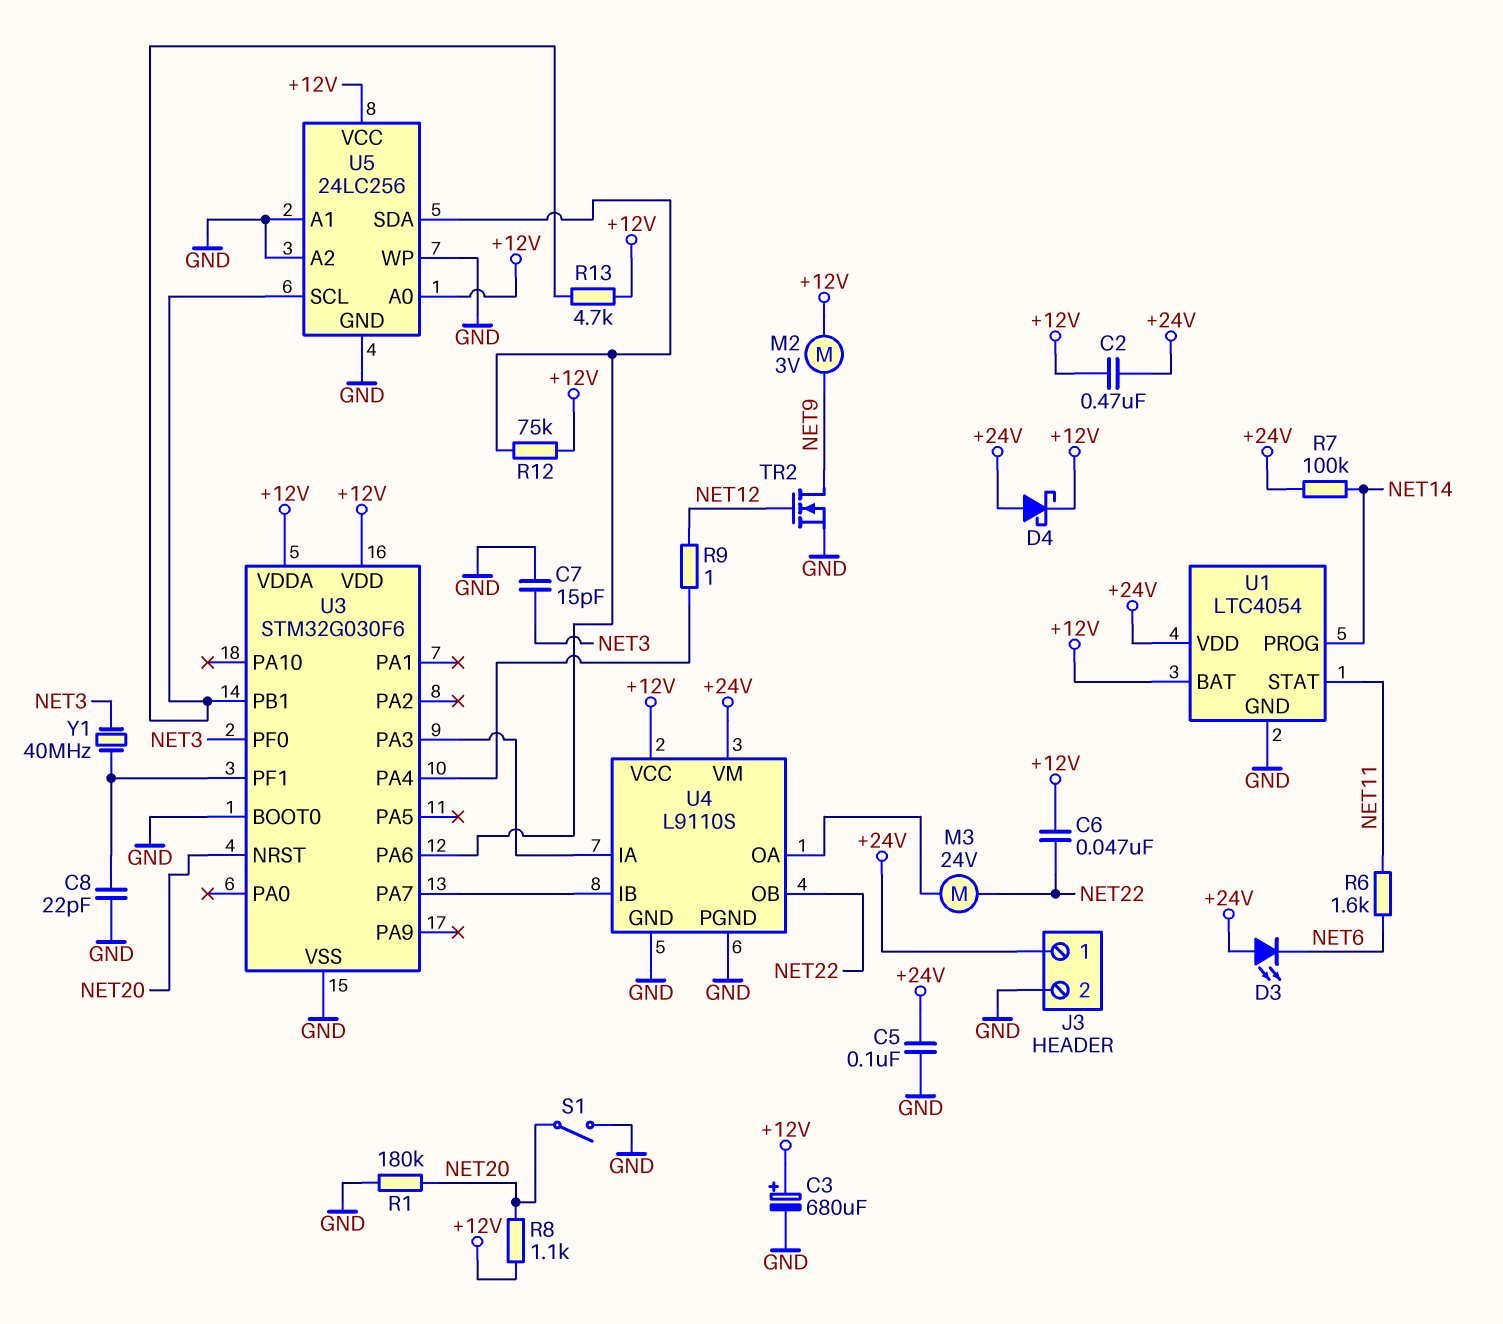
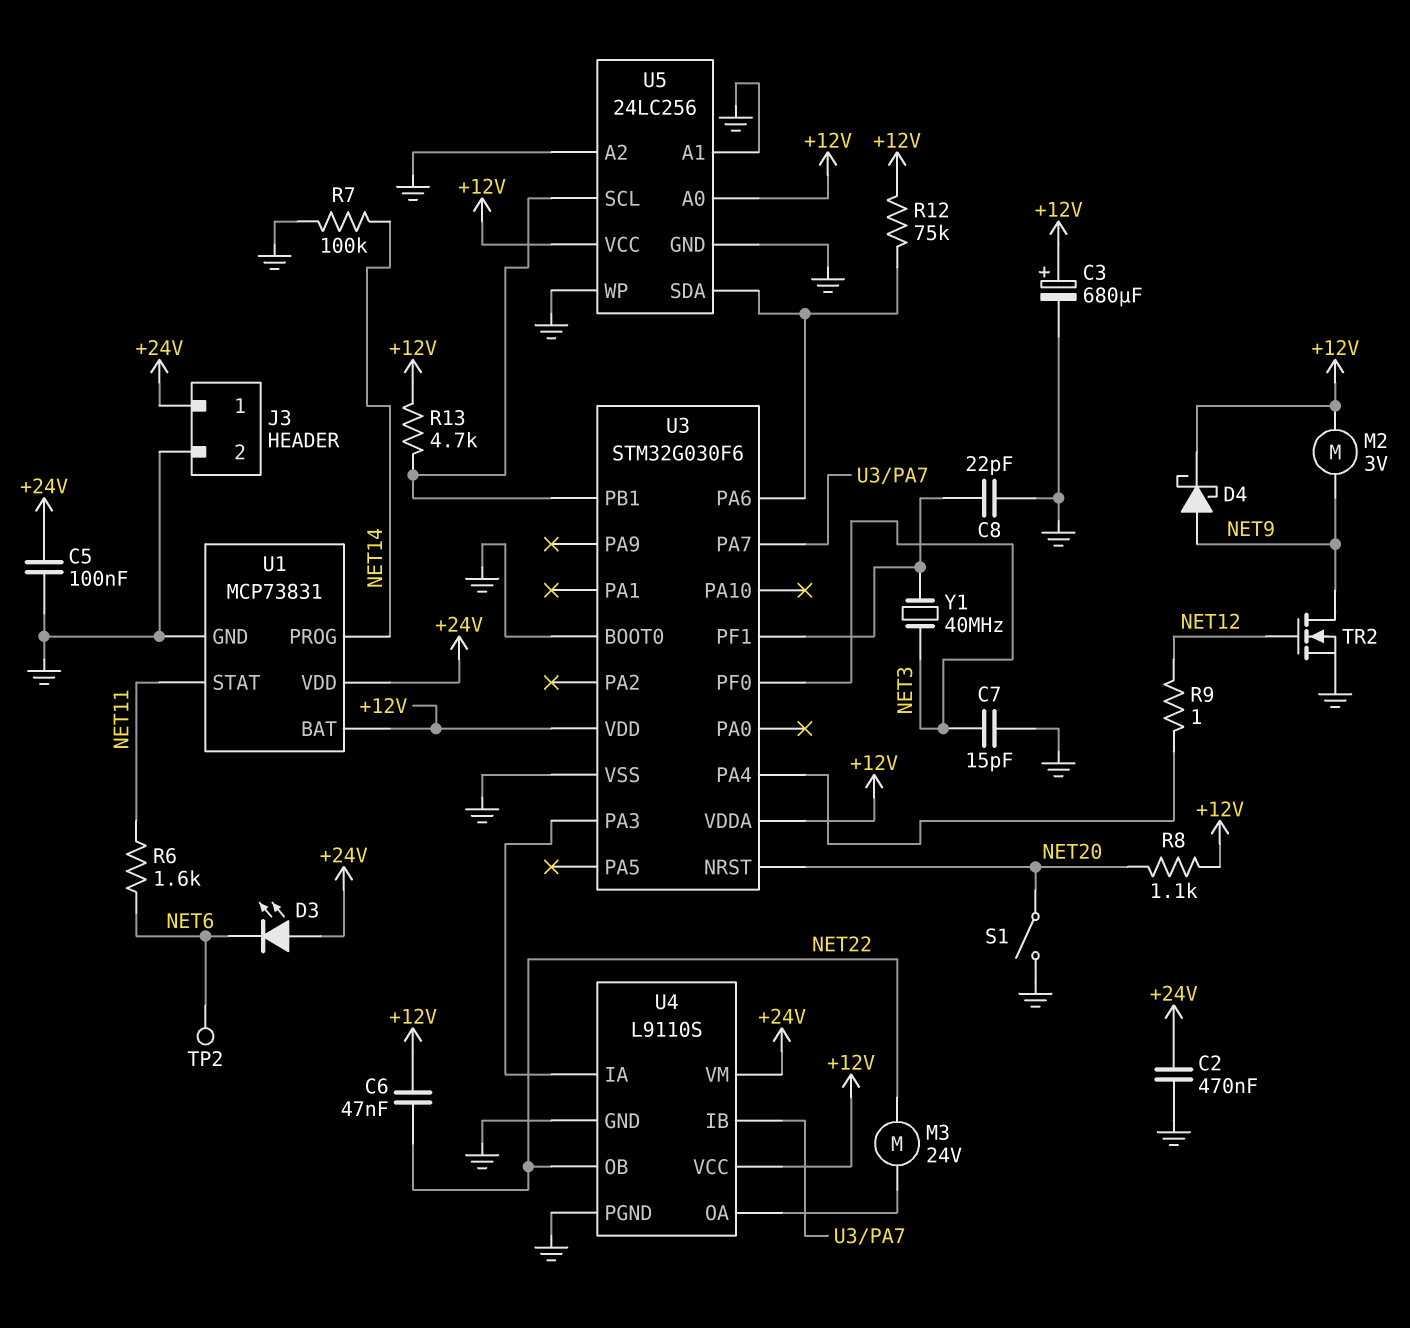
C2: 470nF (+12V, +24V) -> 470nF (+24V, GND)
D4: schottky (A +24V, K +12V) -> schottky (A NET9, K +12V)
R1: 180k (GND, NET20) -> none
R7: 100k (+24V, NET14) -> 100k (GND, NET14)
TP2: none -> test point (NET6)
U1: LTC4054 -> MCP73831

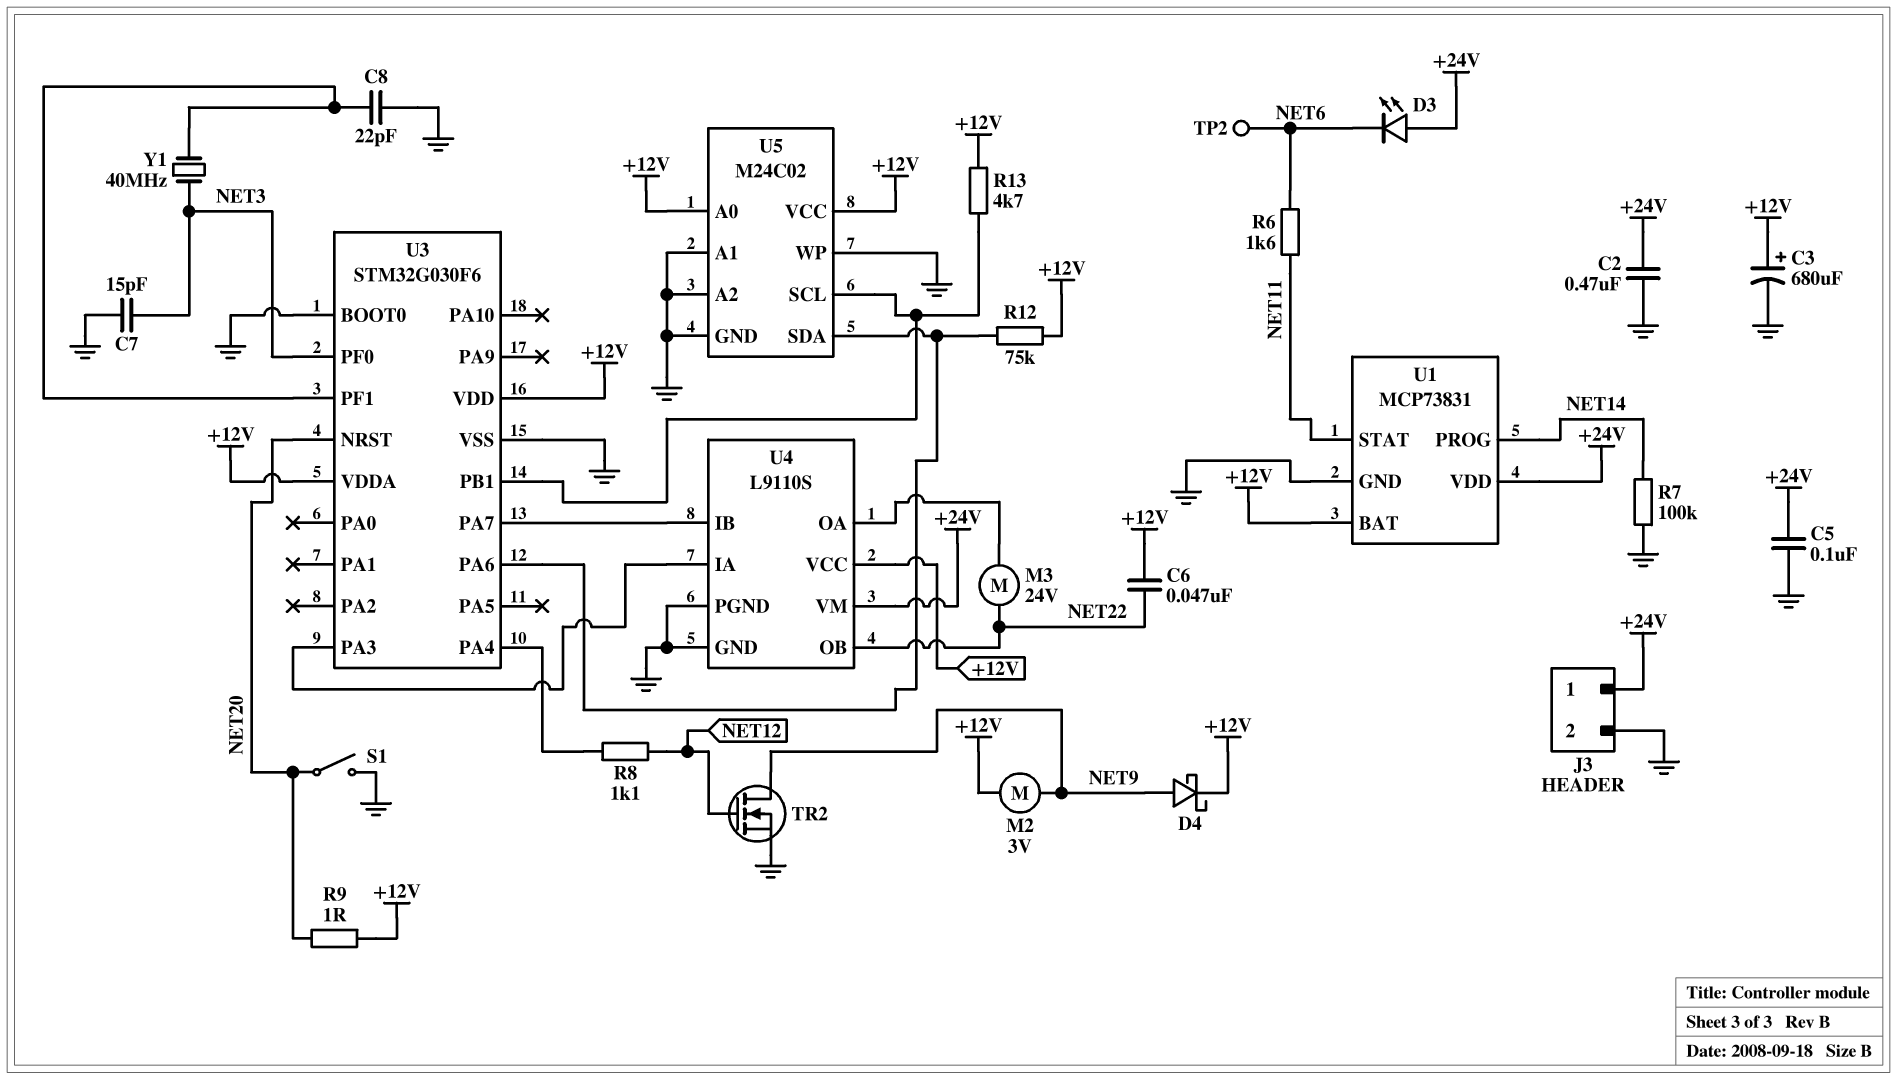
R8: 1.1k (+12V, NET20) -> 1.1k (NET12, U3/PA4)
R9: 1 (NET12, U3/PA4) -> 1 (+12V, NET20)
U5: 24LC256 -> M24C02

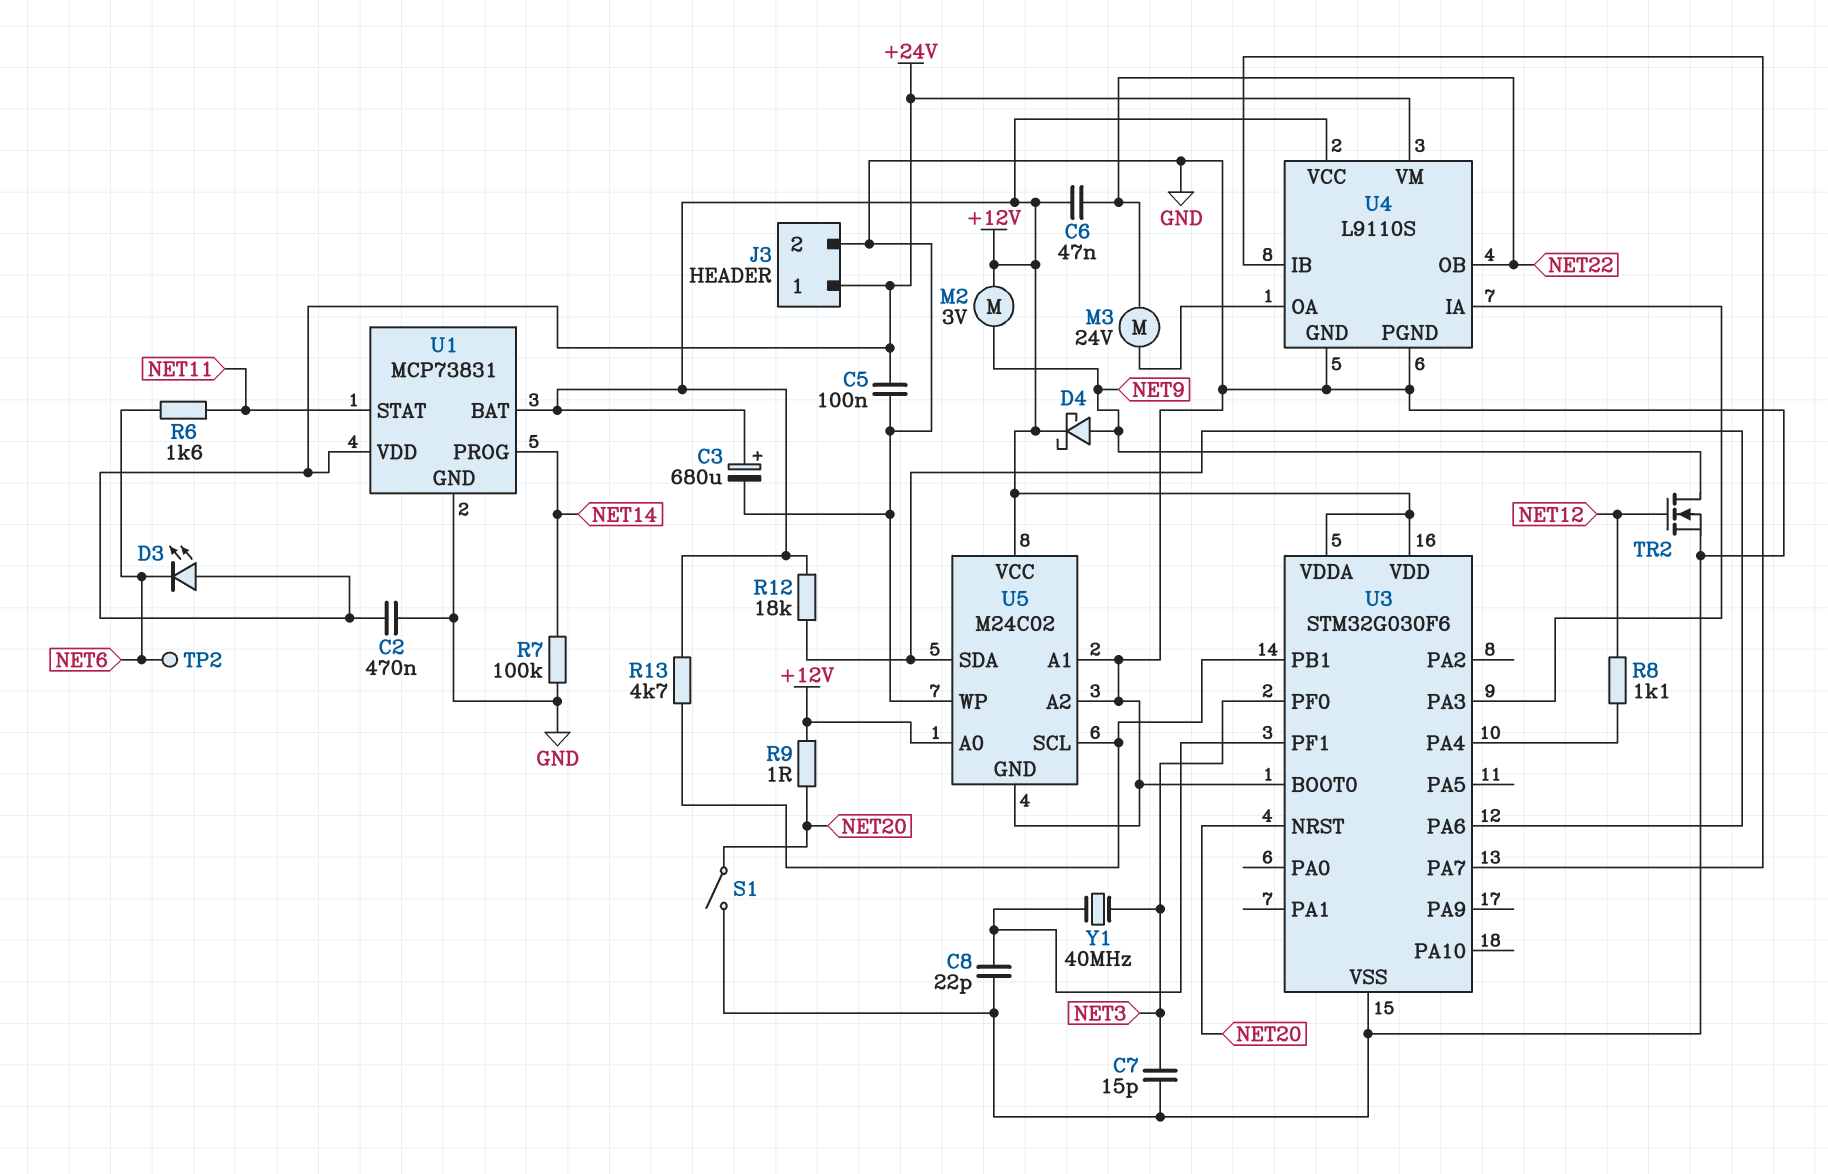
R12: 75k (+12V, U3/PA6) -> 18k (+12V, U3/PA6)

